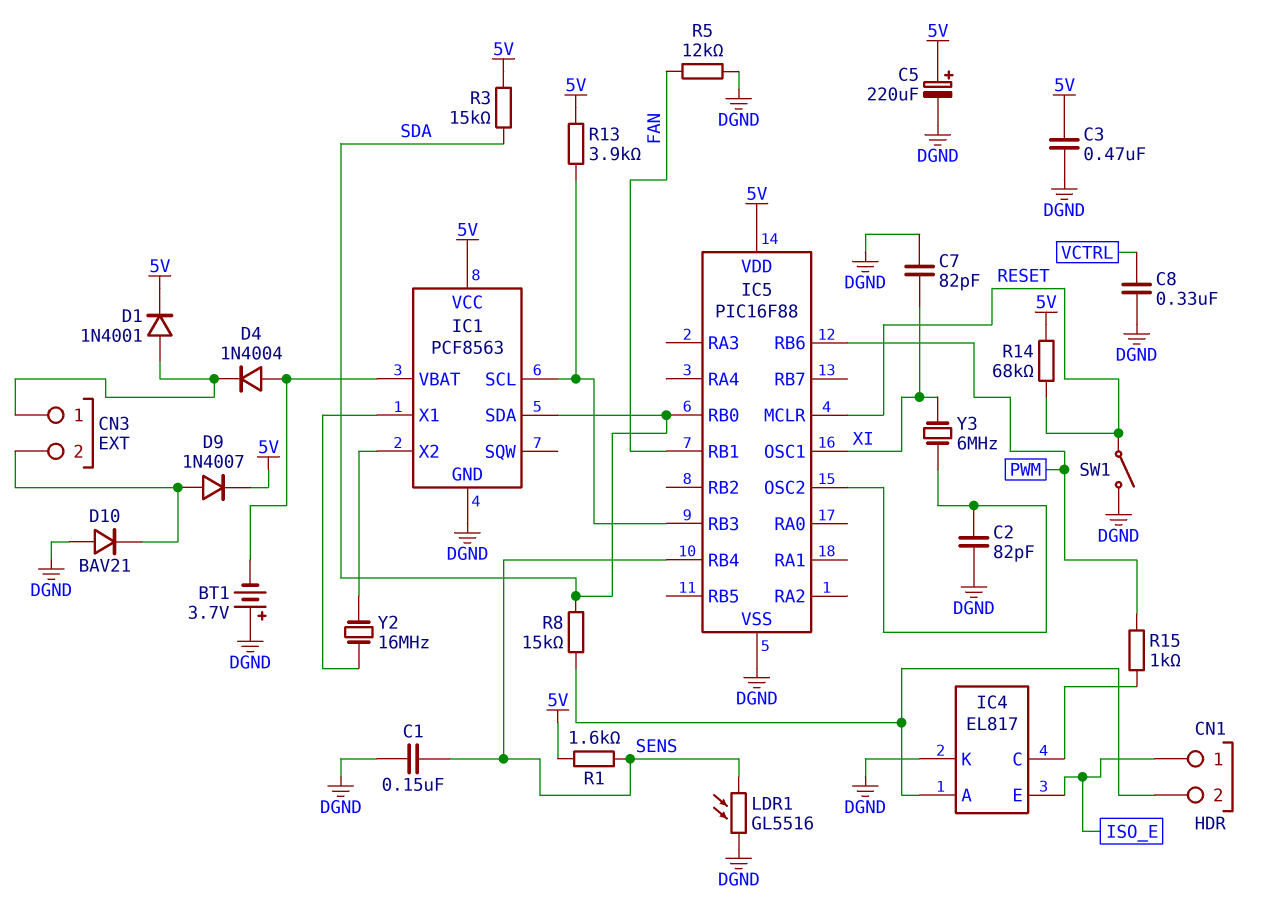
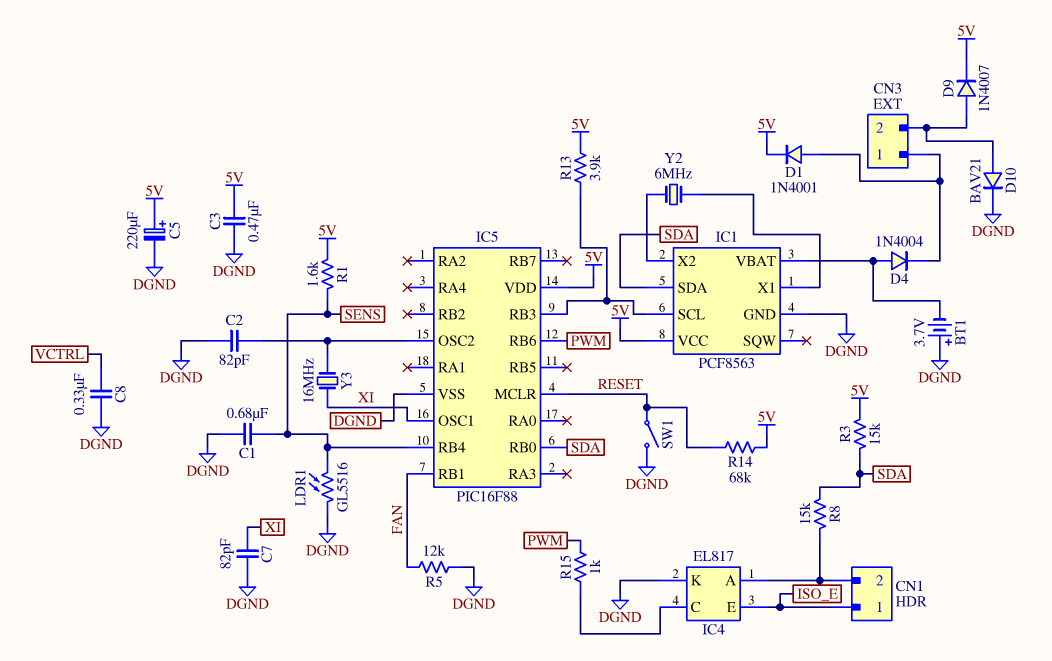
C1: 150nF (DGND, SENS) -> 680nF (DGND, SENS)
D10: diode BAV21 (A DGND, K CN3/2) -> diode BAV21 (A CN3/2, K DGND)
Y2: 16MHz (IC1/X1, IC1/X2) -> 6MHz (IC1/X1, IC1/X2)
Y3: 6MHz (IC5/OSC2, XI) -> 16MHz (IC5/OSC2, XI)

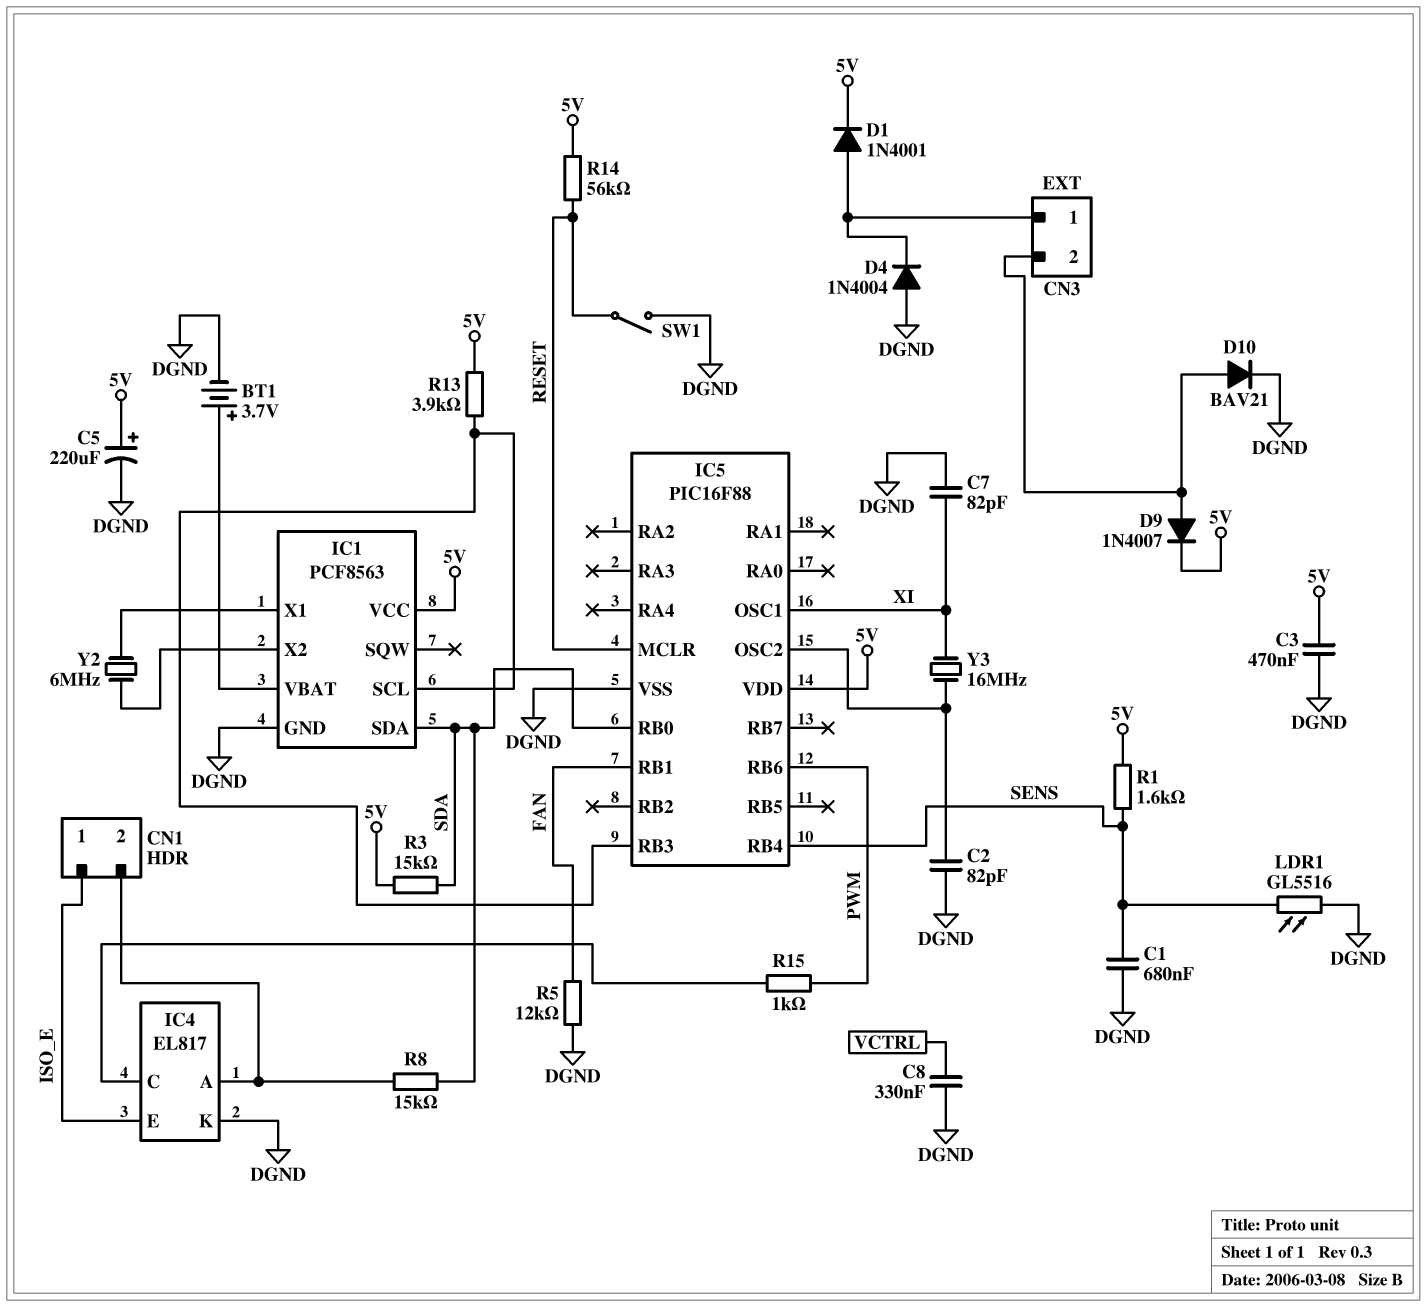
BT1: 3.7V (plus DGND, minus IC1/VBAT) -> 3.7V (plus IC1/VBAT, minus DGND)
D4: diode 1N4004 (A IC1/VBAT, K CN3/1) -> diode 1N4004 (A DGND, K CN3/1)
R14: 68k (5V, RESET) -> 56k (5V, RESET)

